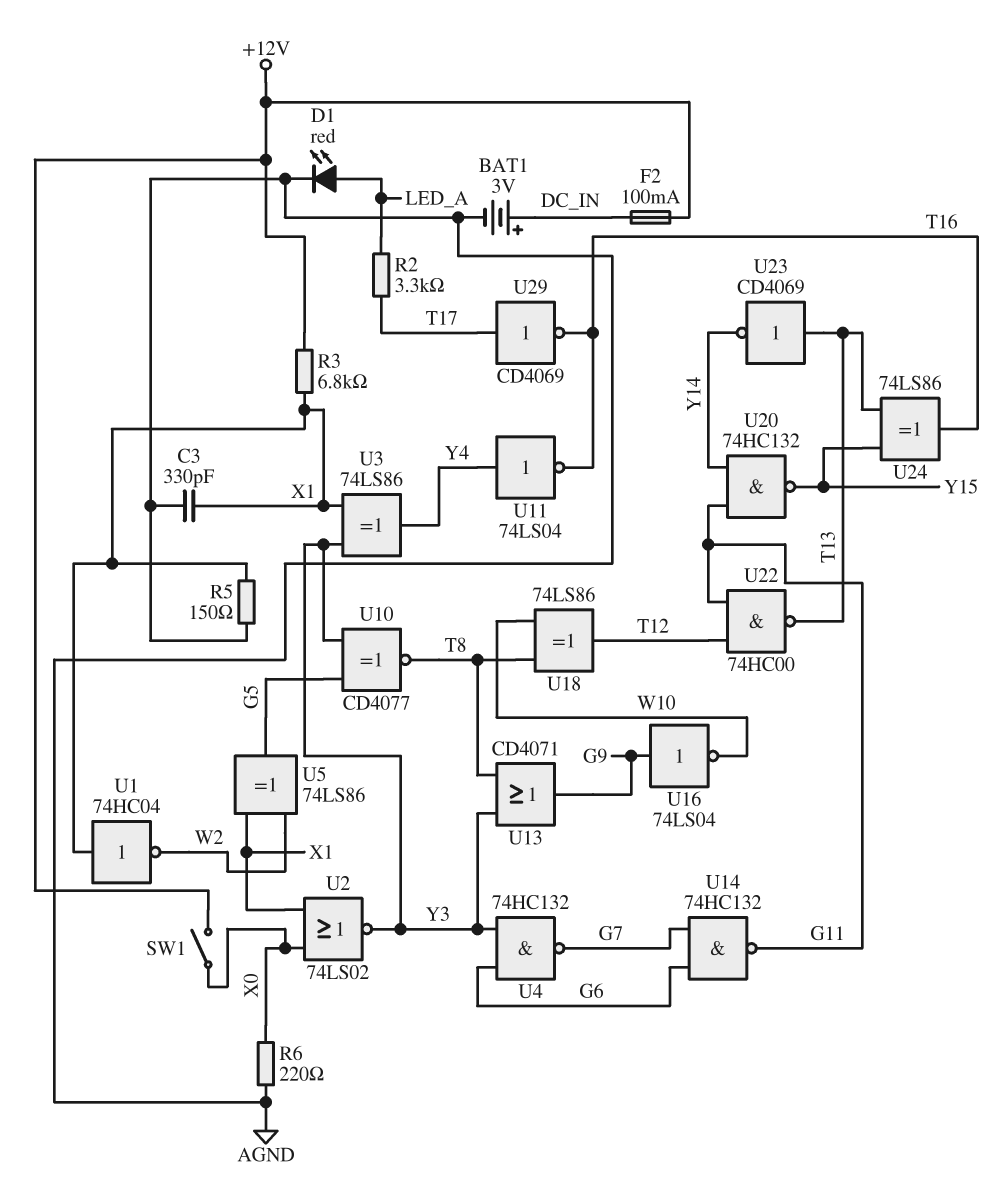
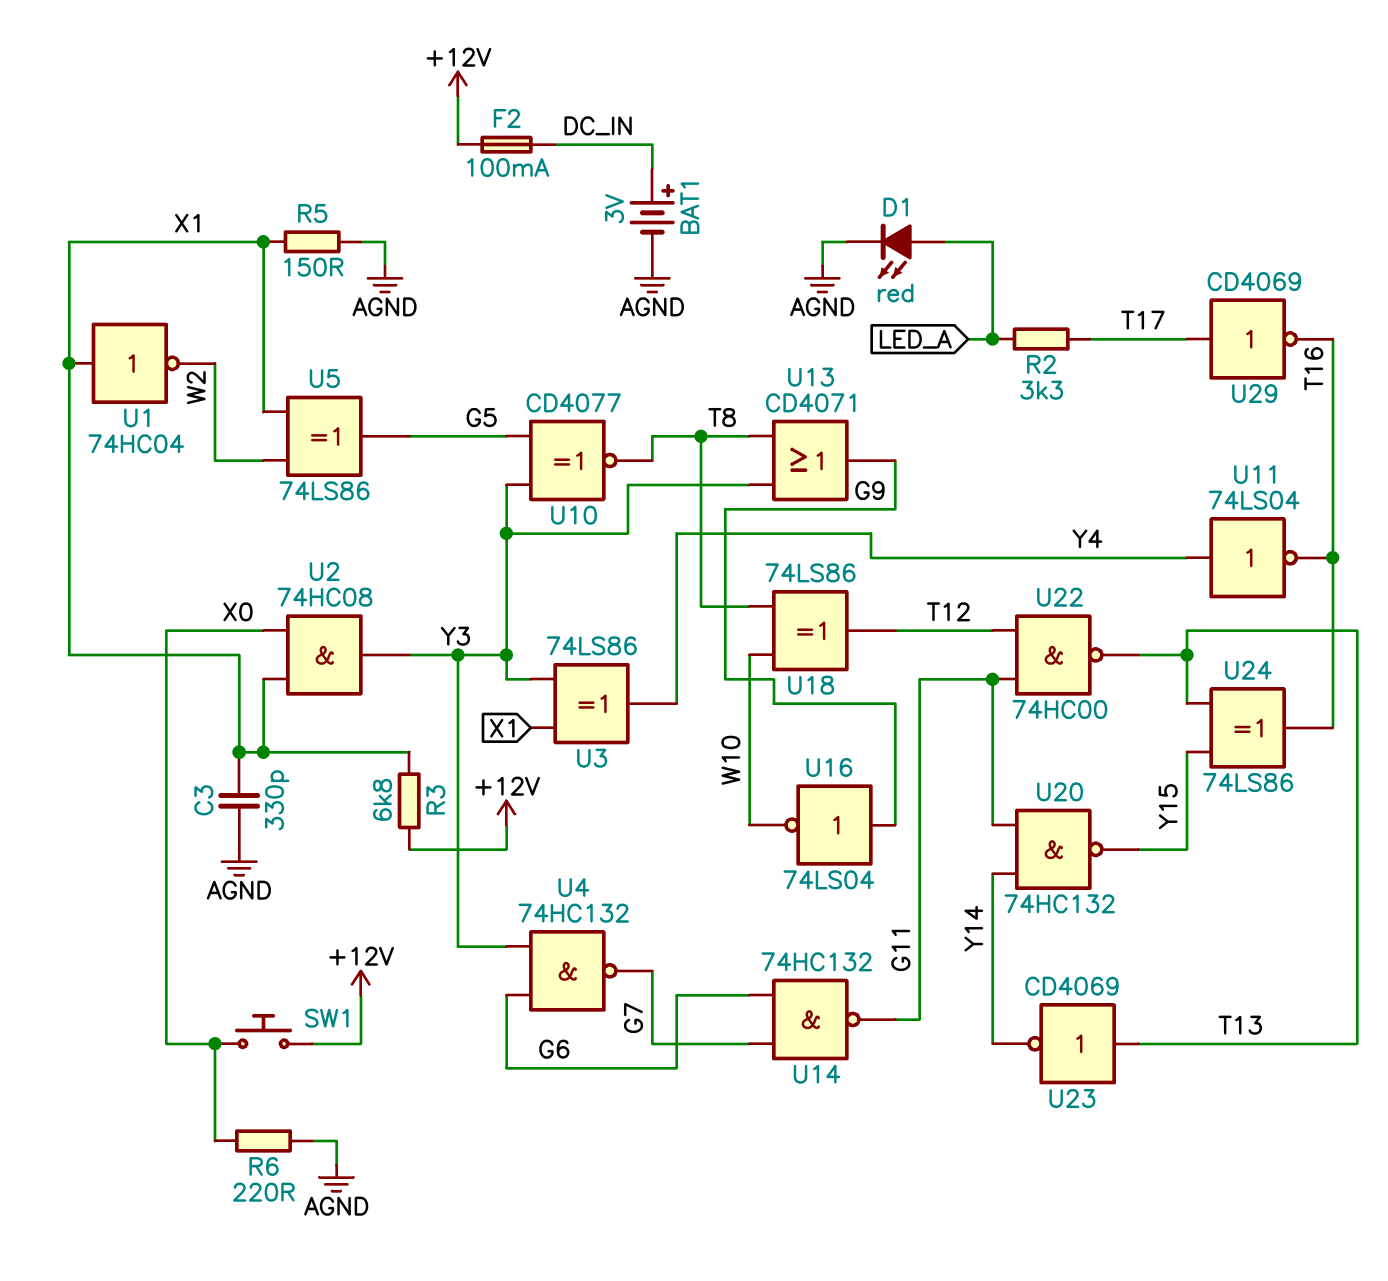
SW1: switch (+12V, X0) -> button (+12V, X0)
U2: NOR 74LS02 (in X0, in X1, out Y3) -> AND 74HC08 (in X0, in X1, out Y3)

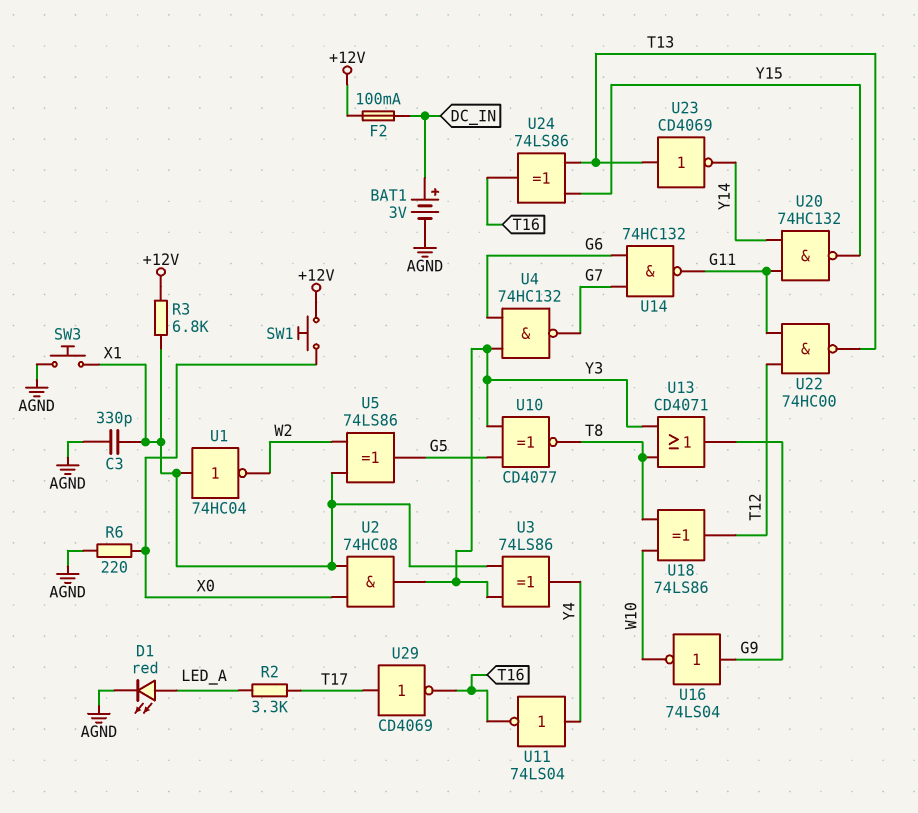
R5: 150 (AGND, X1) -> none
SW3: none -> button (AGND, X1)

